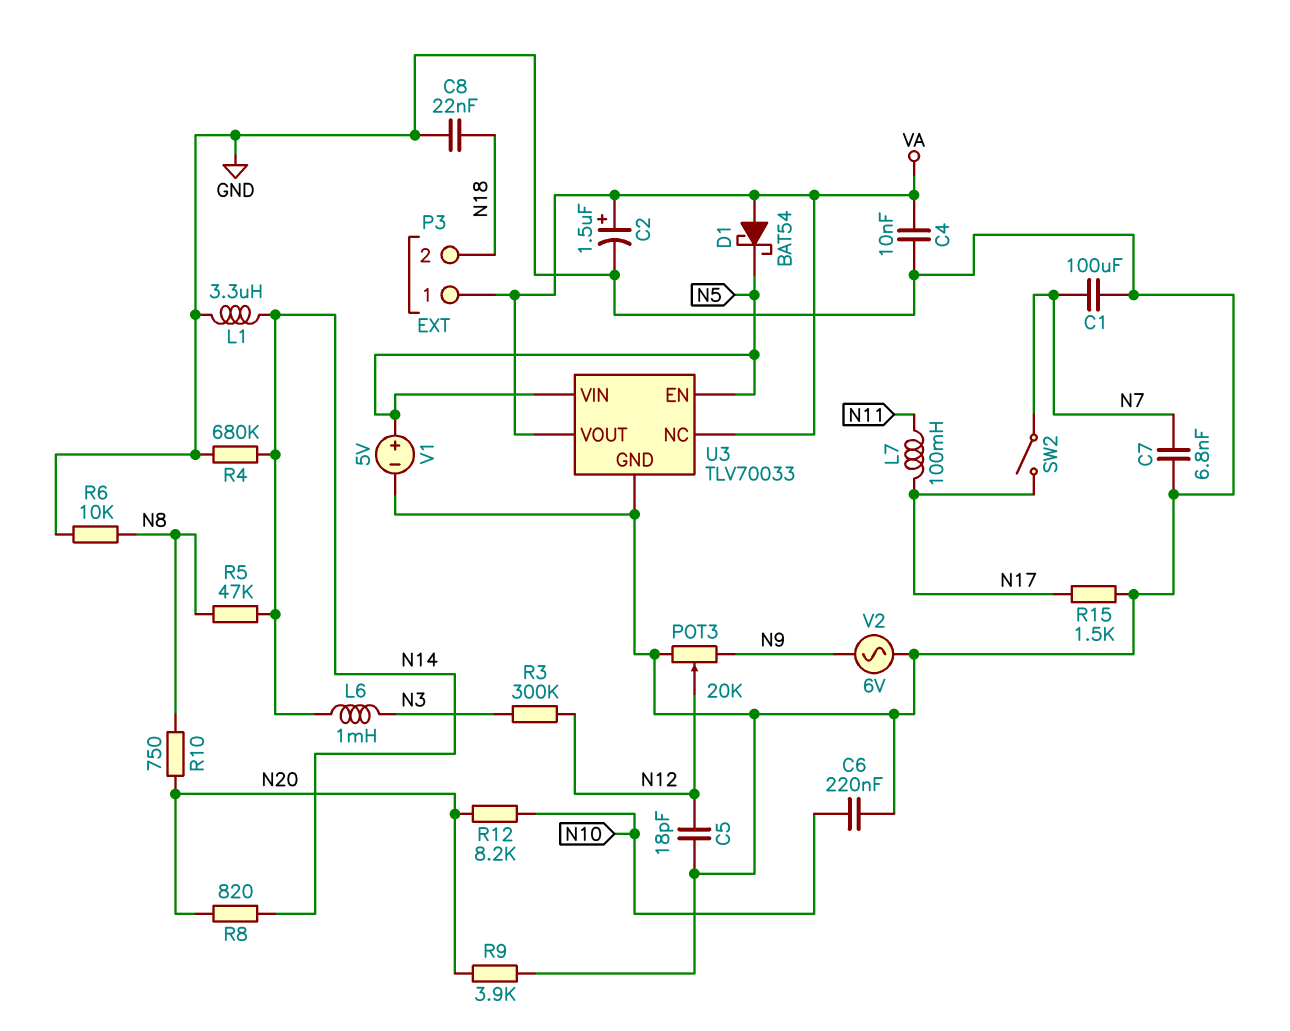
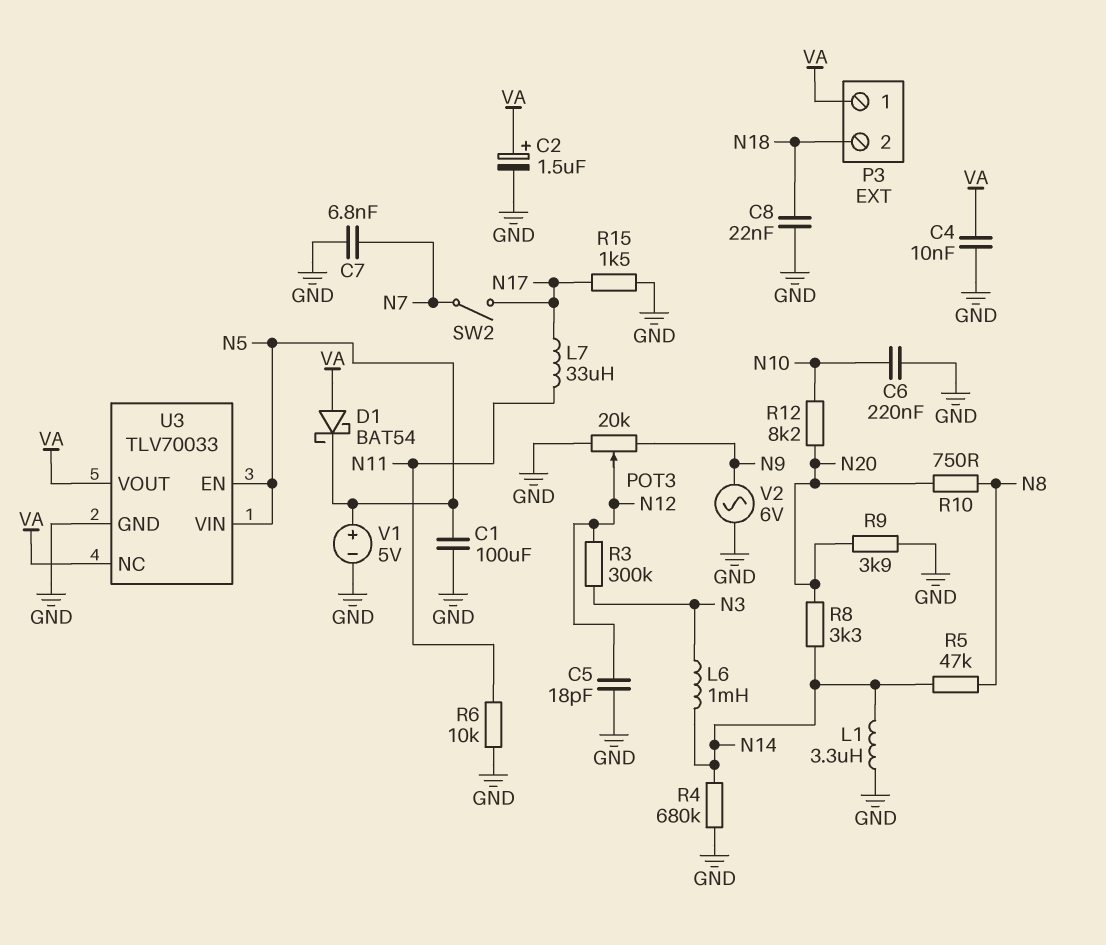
C1: 100uF (GND, N7) -> 100uF (GND, N5)
L7: 100mH (N11, N17) -> 33uH (N11, N17)
R6: 10k (GND, N8) -> 10k (GND, N11)
R8: 820 (N14, N20) -> 3.3k (N14, N20)

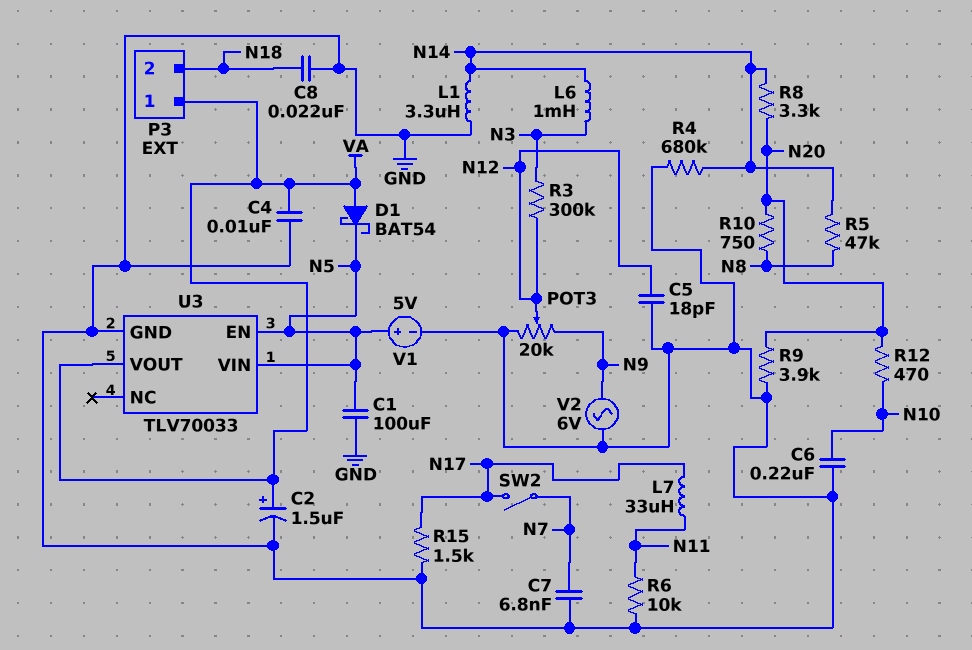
R12: 8.2k (N10, N20) -> 470 (N10, N20)
U3 pin NC: VA -> none

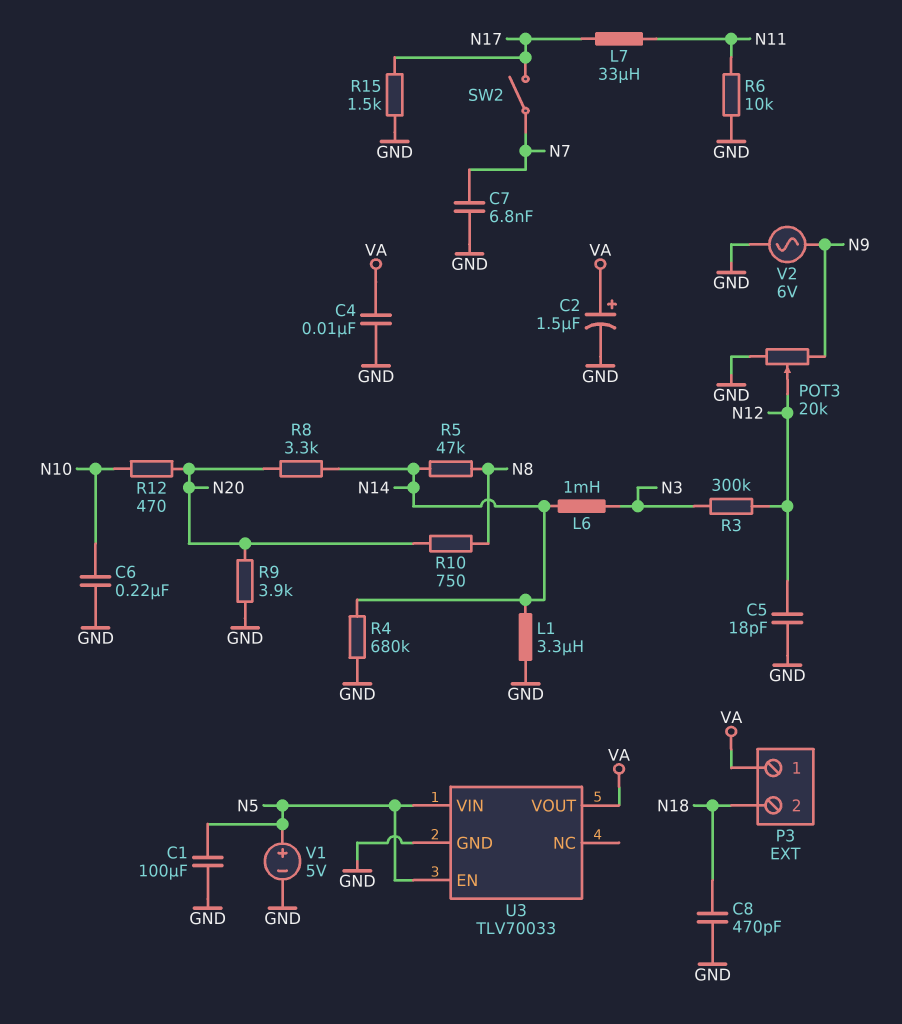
C8: 22nF (GND, N18) -> 470pF (GND, N18)
D1: schottky BAT54 (A VA, K N5) -> none

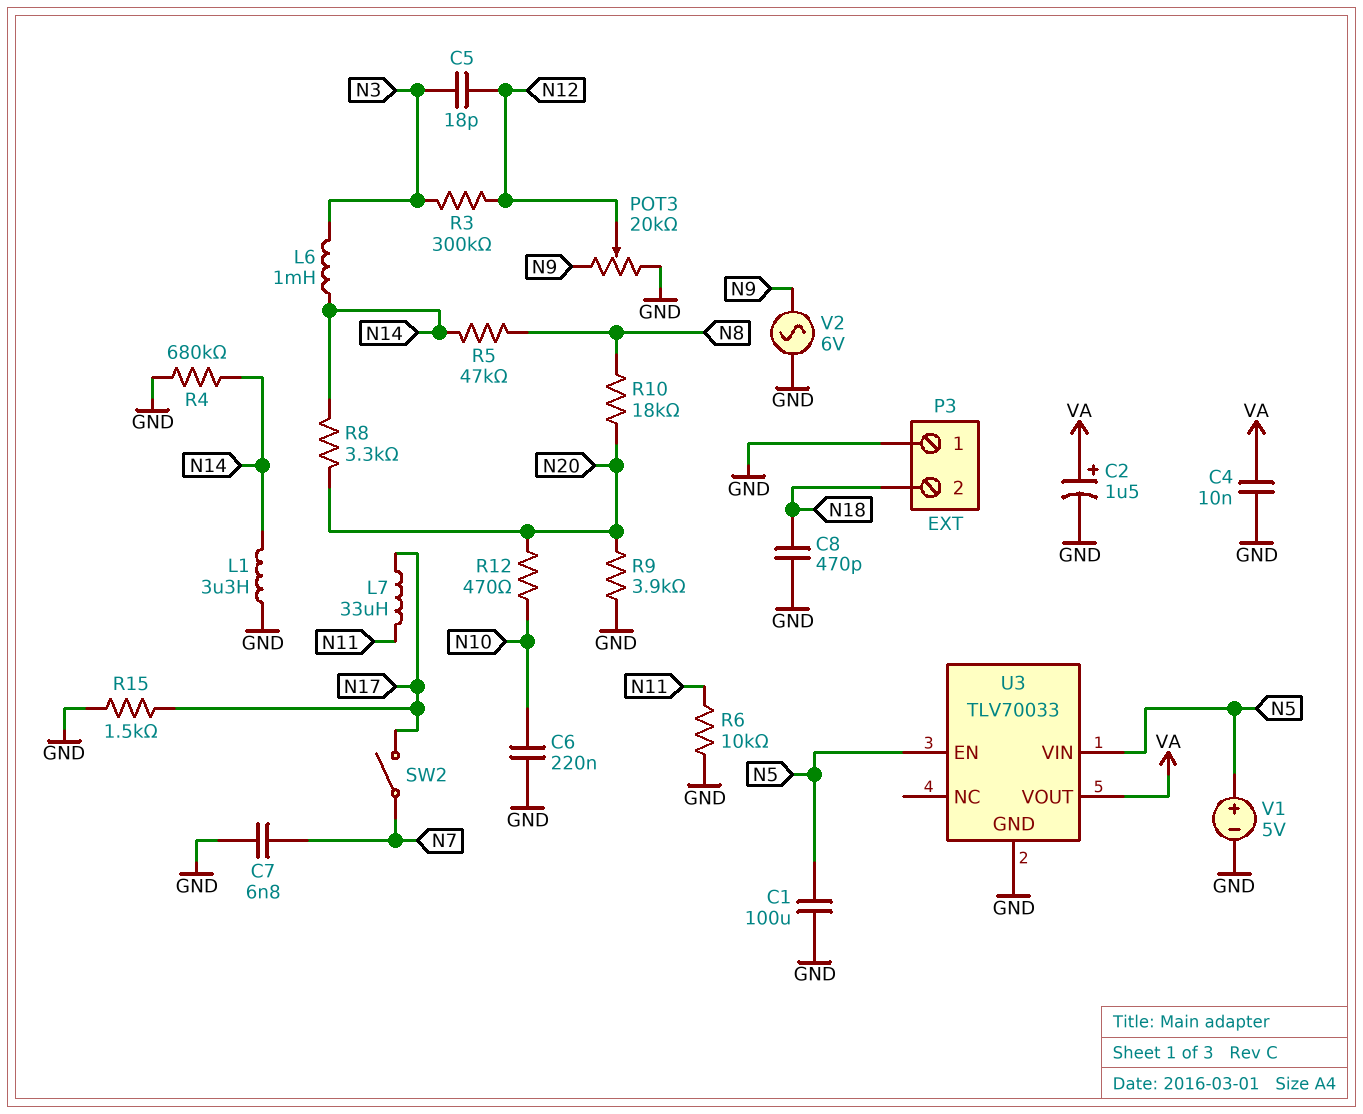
C5: 18pF (GND, N12) -> 18pF (N3, N12)
P3 pin 1: VA -> GND
R10: 750 (N8, N20) -> 18k (N8, N20)

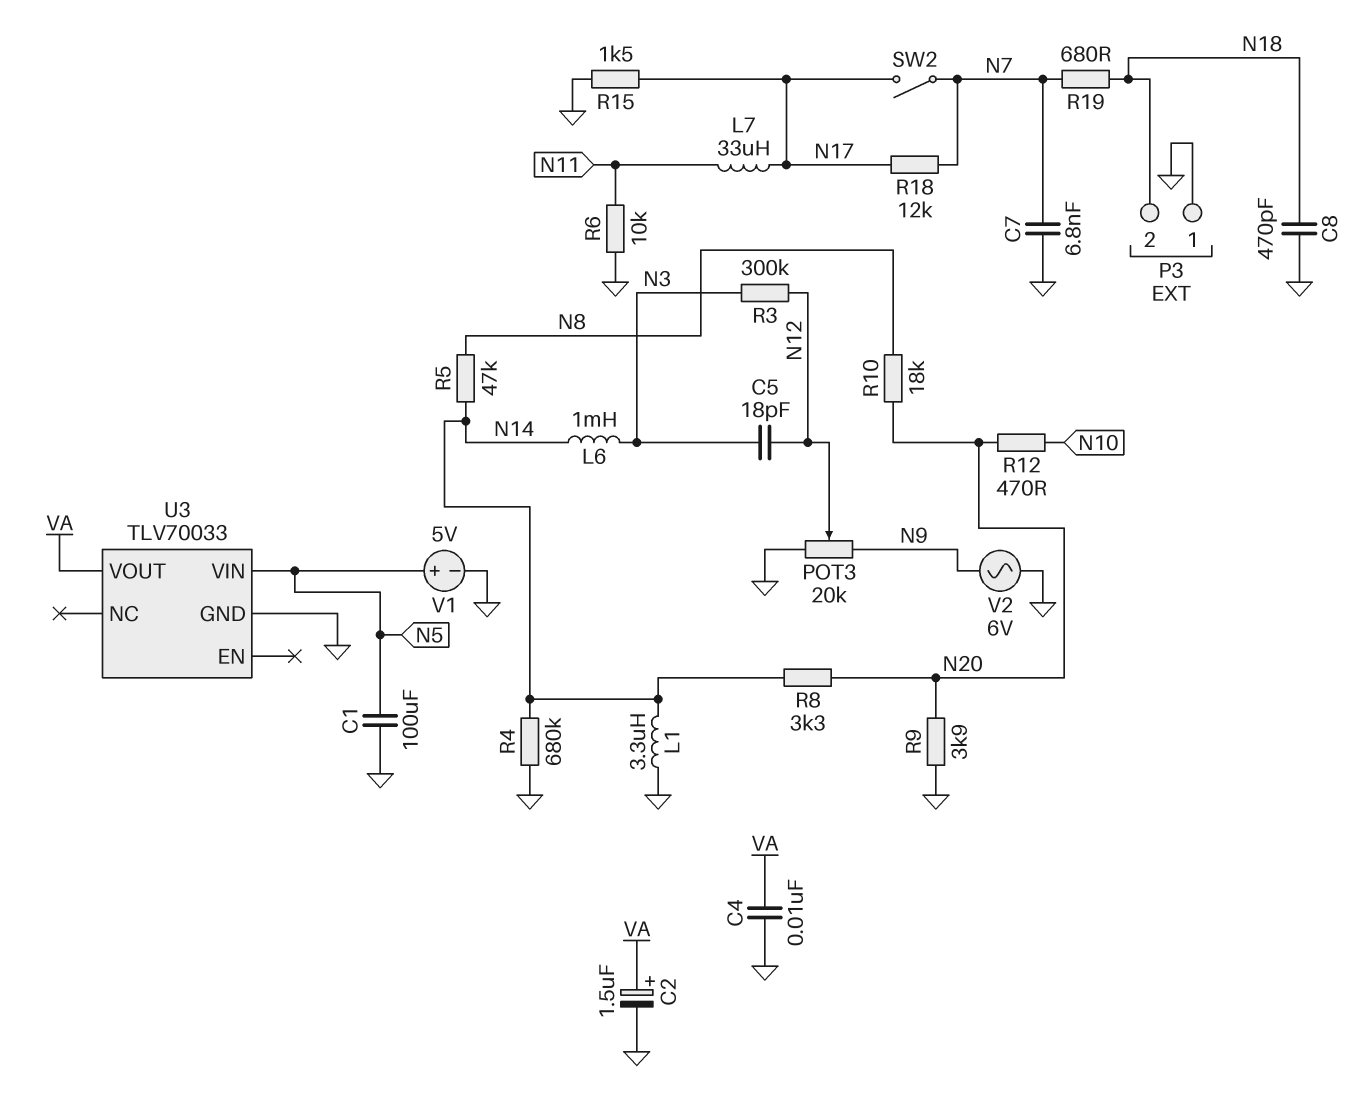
C6: 220nF (GND, N10) -> none
R18: none -> 12k (N7, N17)
R19: none -> 680 (N7, N18)
U3 pin EN: N5 -> none

